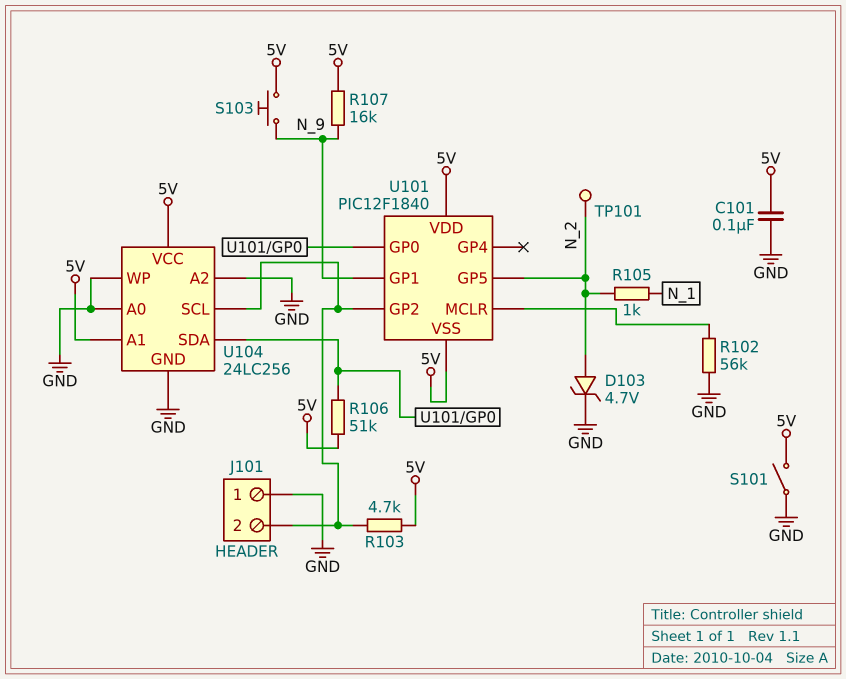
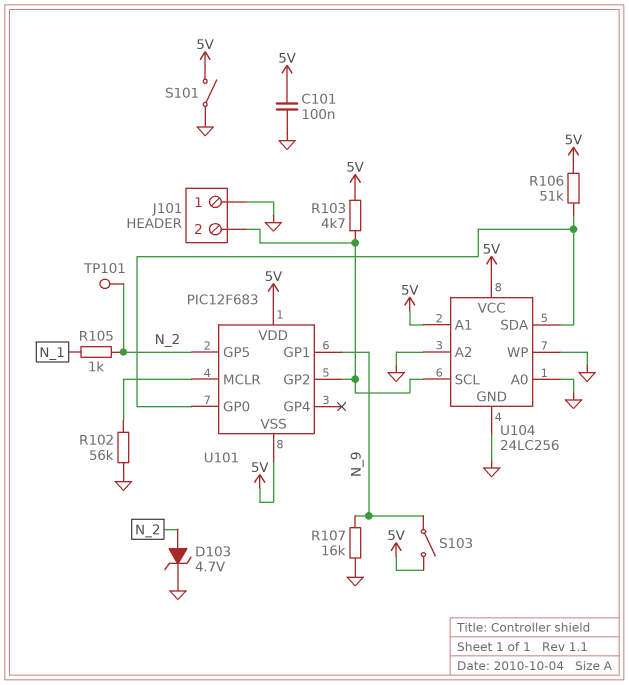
R107: 16k (5V, N_9) -> 16k (GND, N_9)
S103: button (5V, N_9) -> switch (5V, N_9)
U101: PIC12F1840 -> PIC12F683

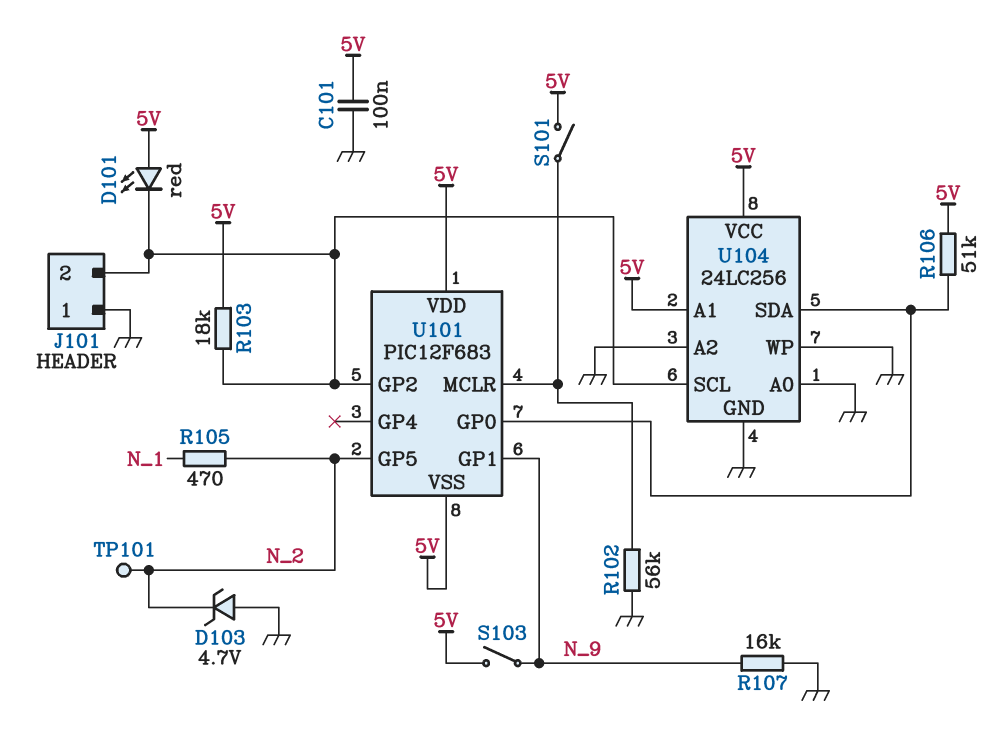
D101: none -> LED red (A 5V, K J101/2)
D103: zener 4.7V (A N_2, K GND) -> zener 4.7V (A GND, K N_2)
R103: 4.7k (5V, J101/2) -> 18k (5V, J101/2)
R105: 1k (N_1, N_2) -> 470 (N_1, N_2)
S101: switch (5V, GND) -> switch (5V, U101/MCLR)

